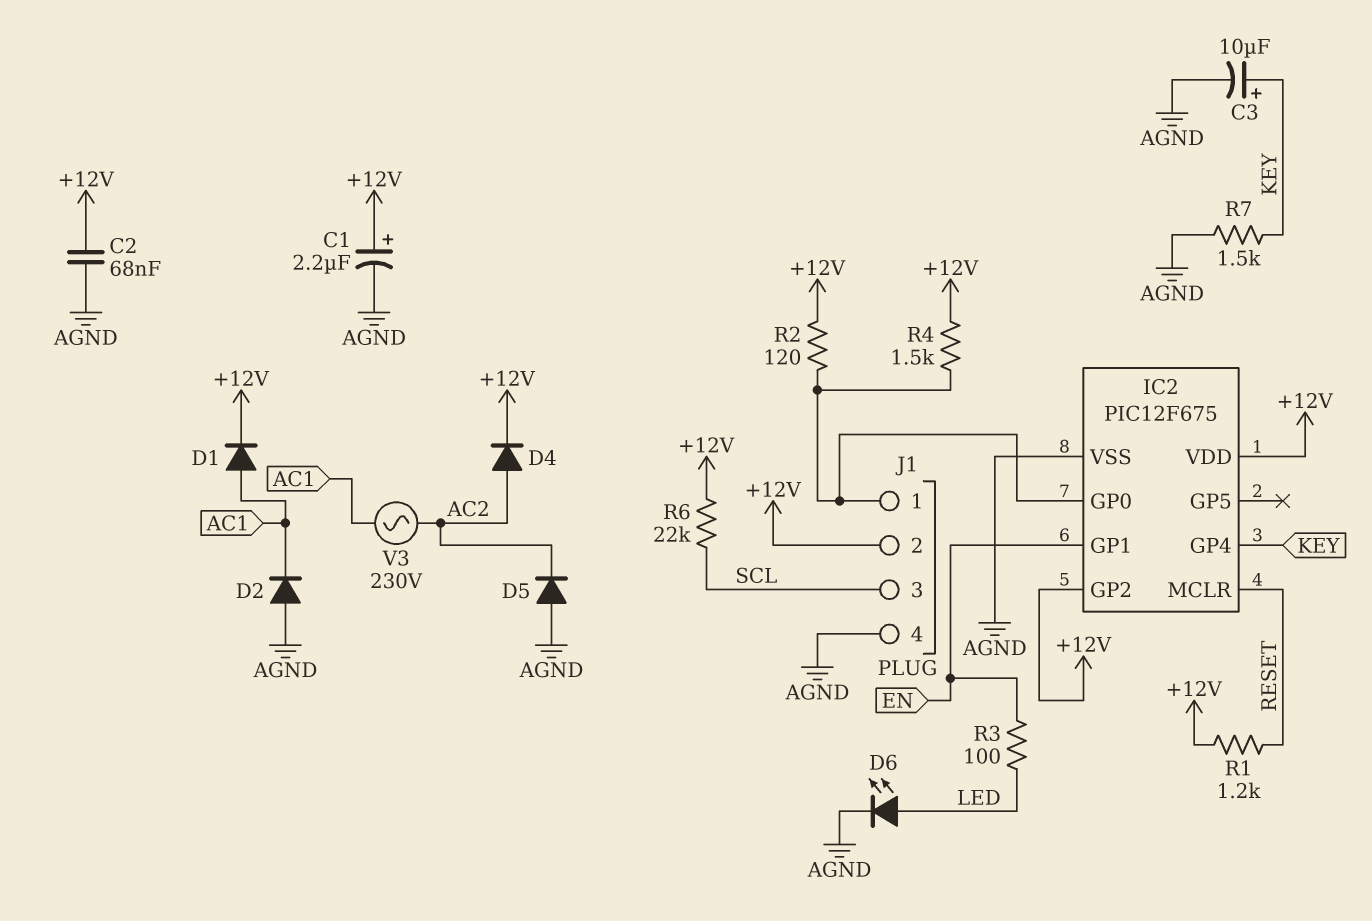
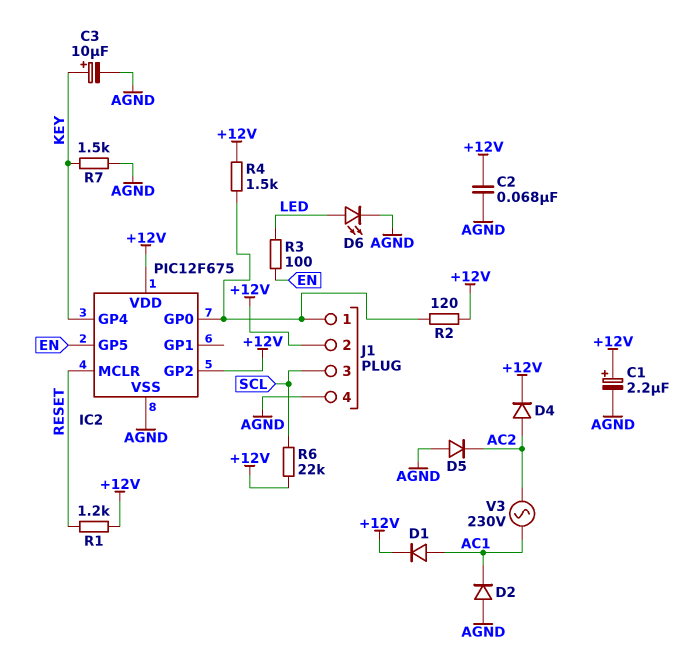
IC2 pin GP1: EN -> none
IC2 pin GP5: none -> EN

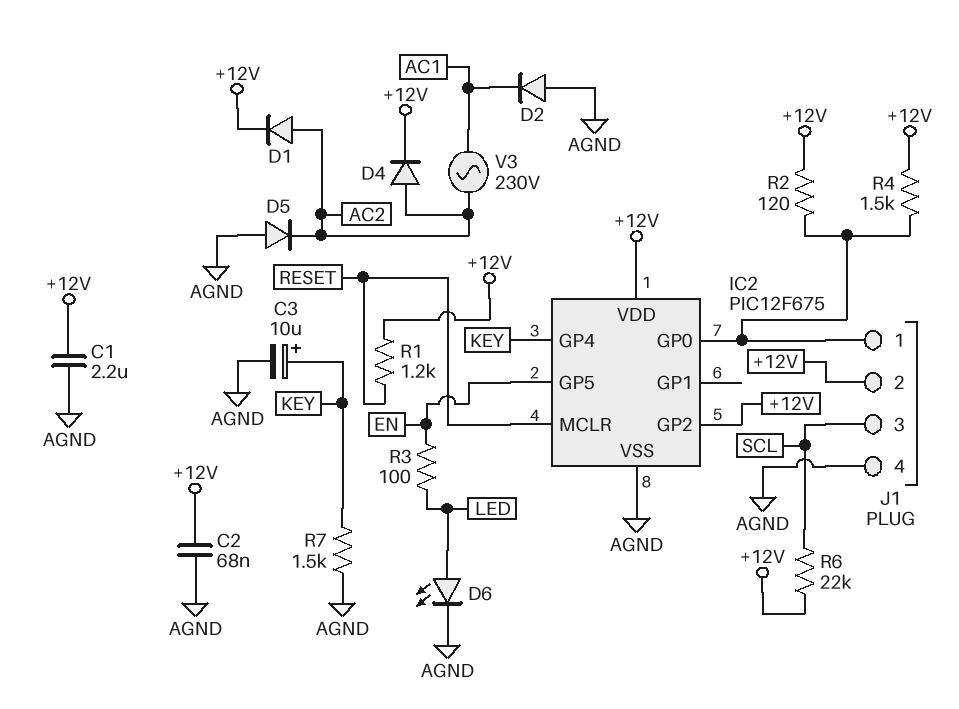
C1: 2.2uF (plus +12V, minus AGND) -> 2.2uF (+12V, AGND)
D1: diode (A AC1, K +12V) -> diode (A AC2, K +12V)

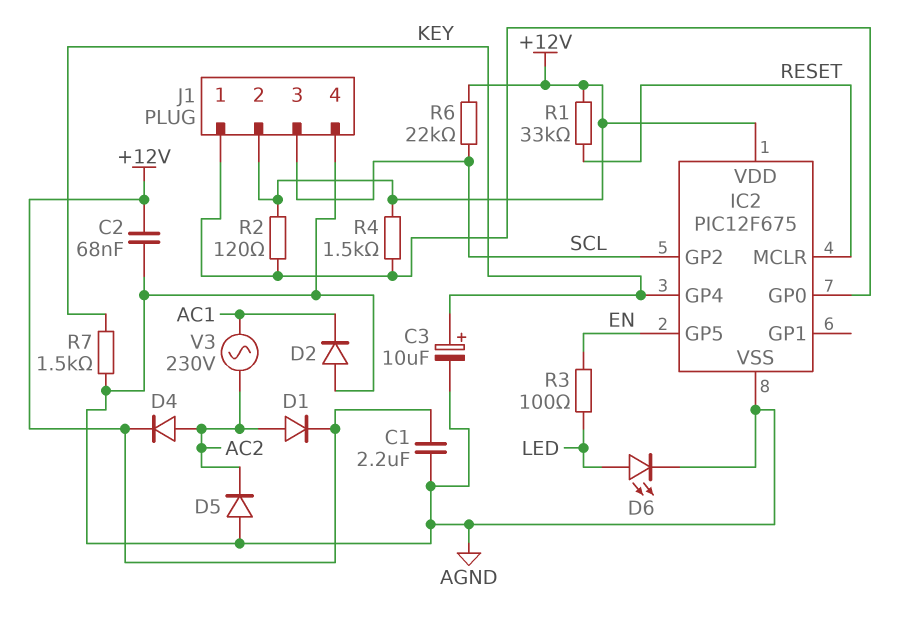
IC2 pin GP2: +12V -> SCL
R1: 1.2k (+12V, RESET) -> 33k (+12V, RESET)

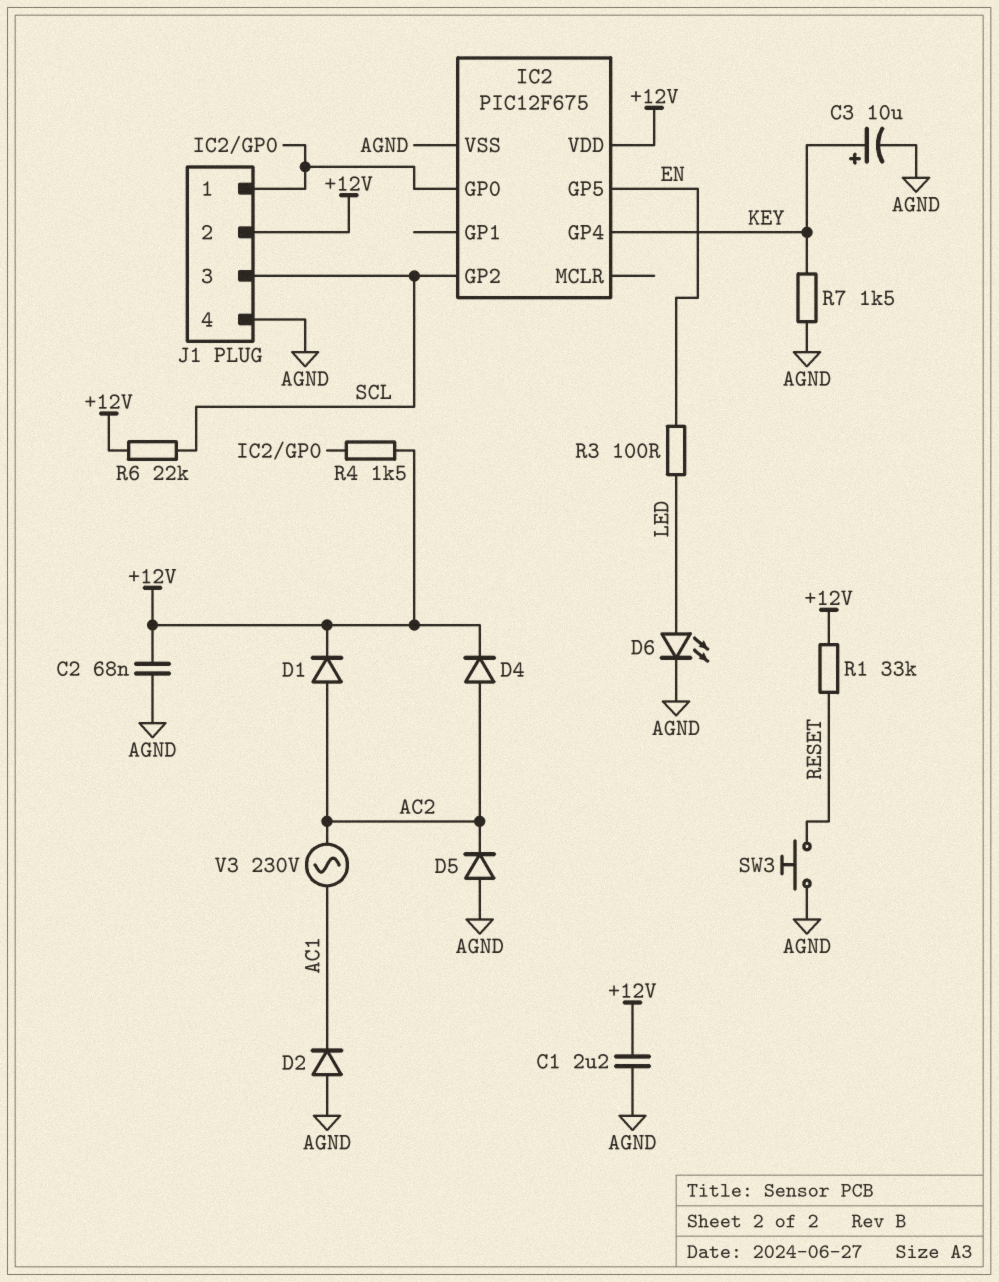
IC2 pin MCLR: RESET -> none
R2: 120 (+12V, IC2/GP0) -> none
SW3: none -> button (AGND, RESET)

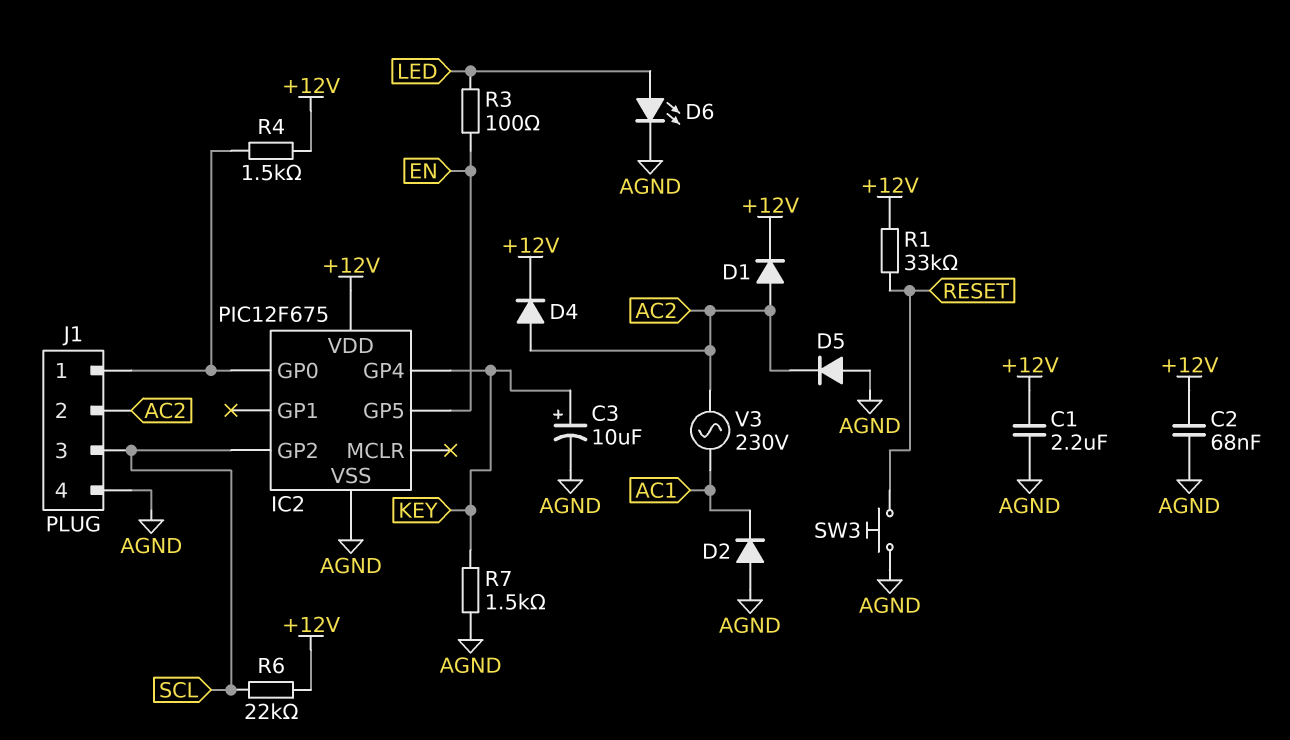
J1 pin 2: +12V -> AC2

